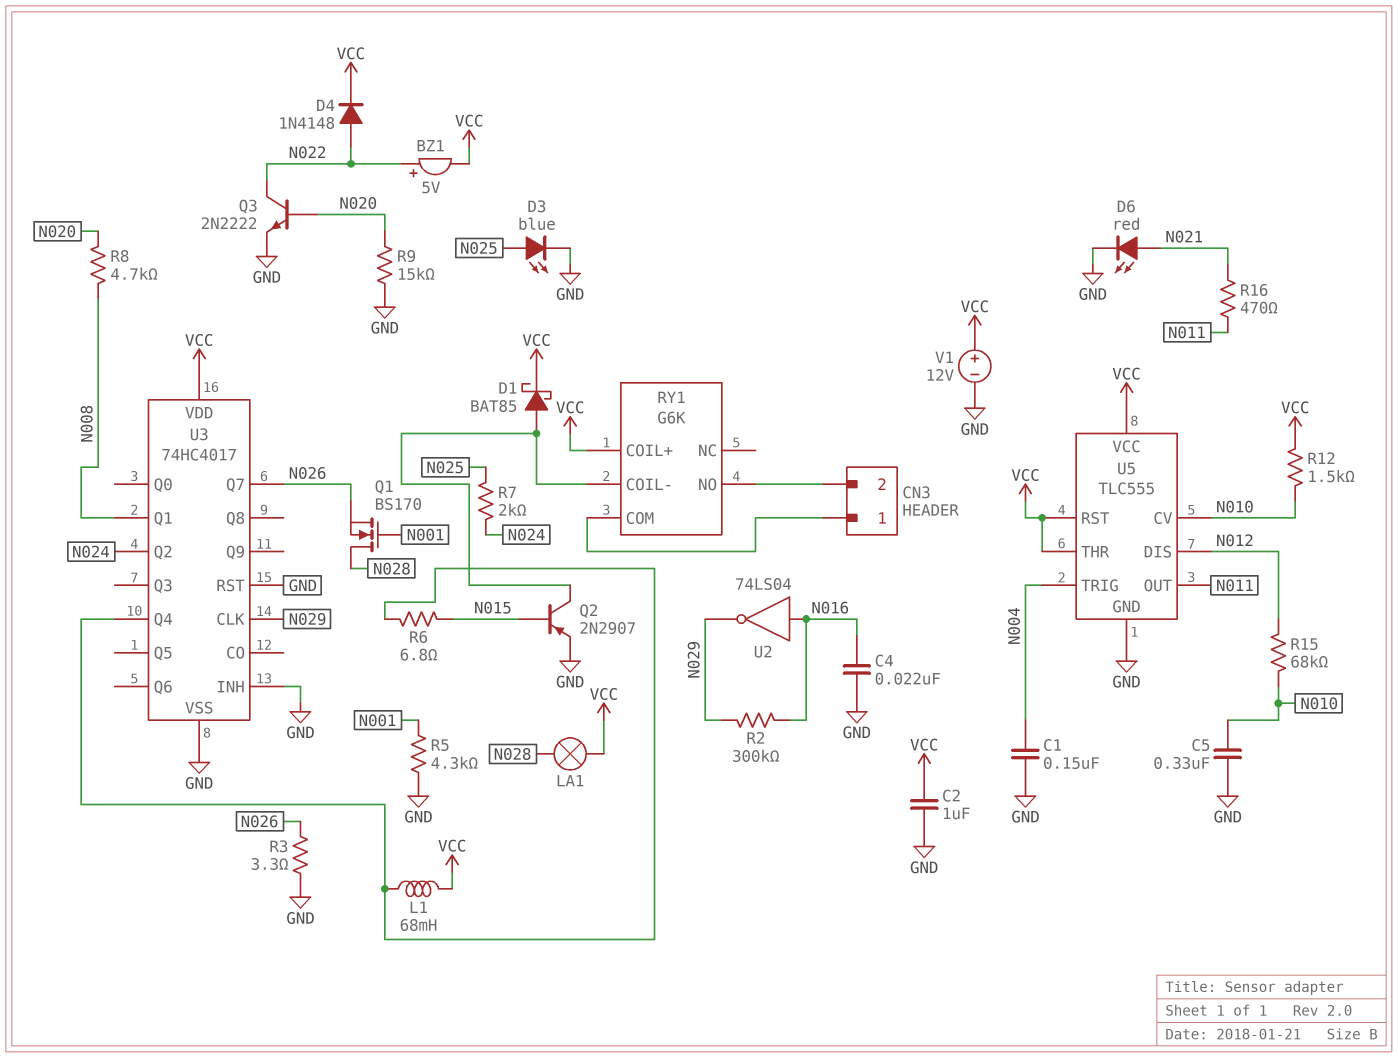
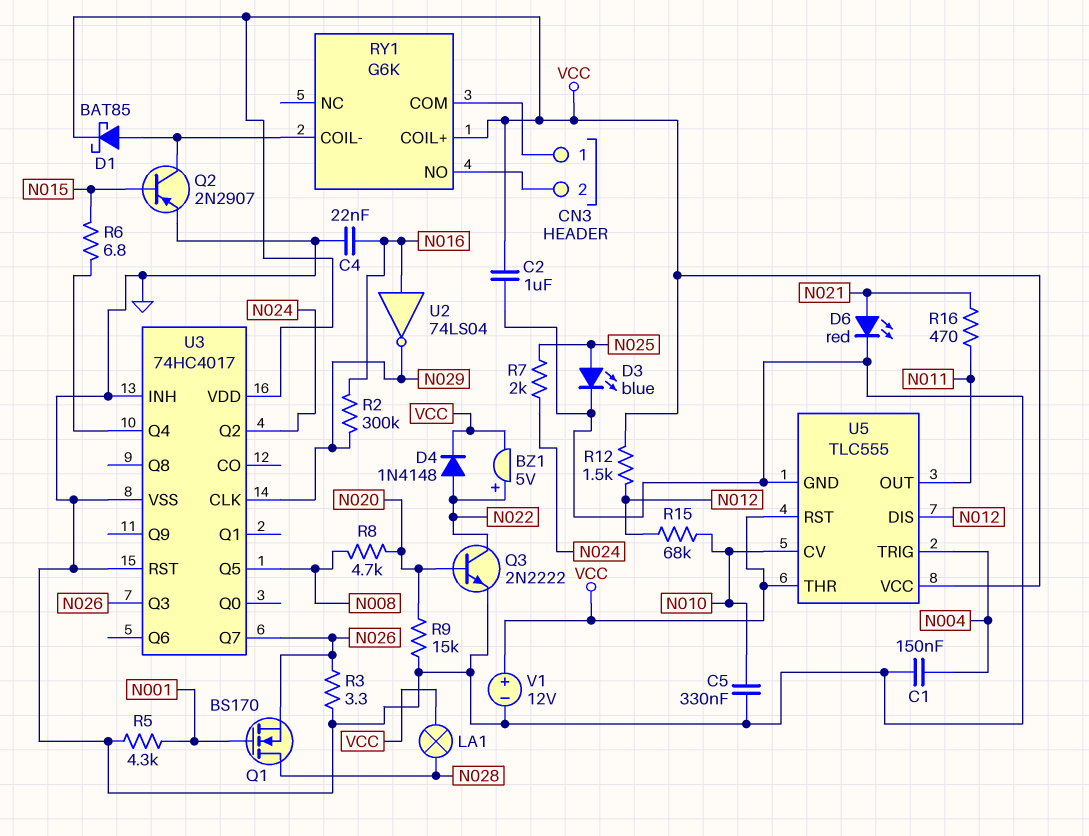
L1: 68mH (U3/Q4, VCC) -> none
R12: 1.5k (N010, VCC) -> 1.5k (N012, VCC)
U3 pin Q1: N008 -> none
U3 pin Q3: none -> N026
U3 pin Q5: none -> N008

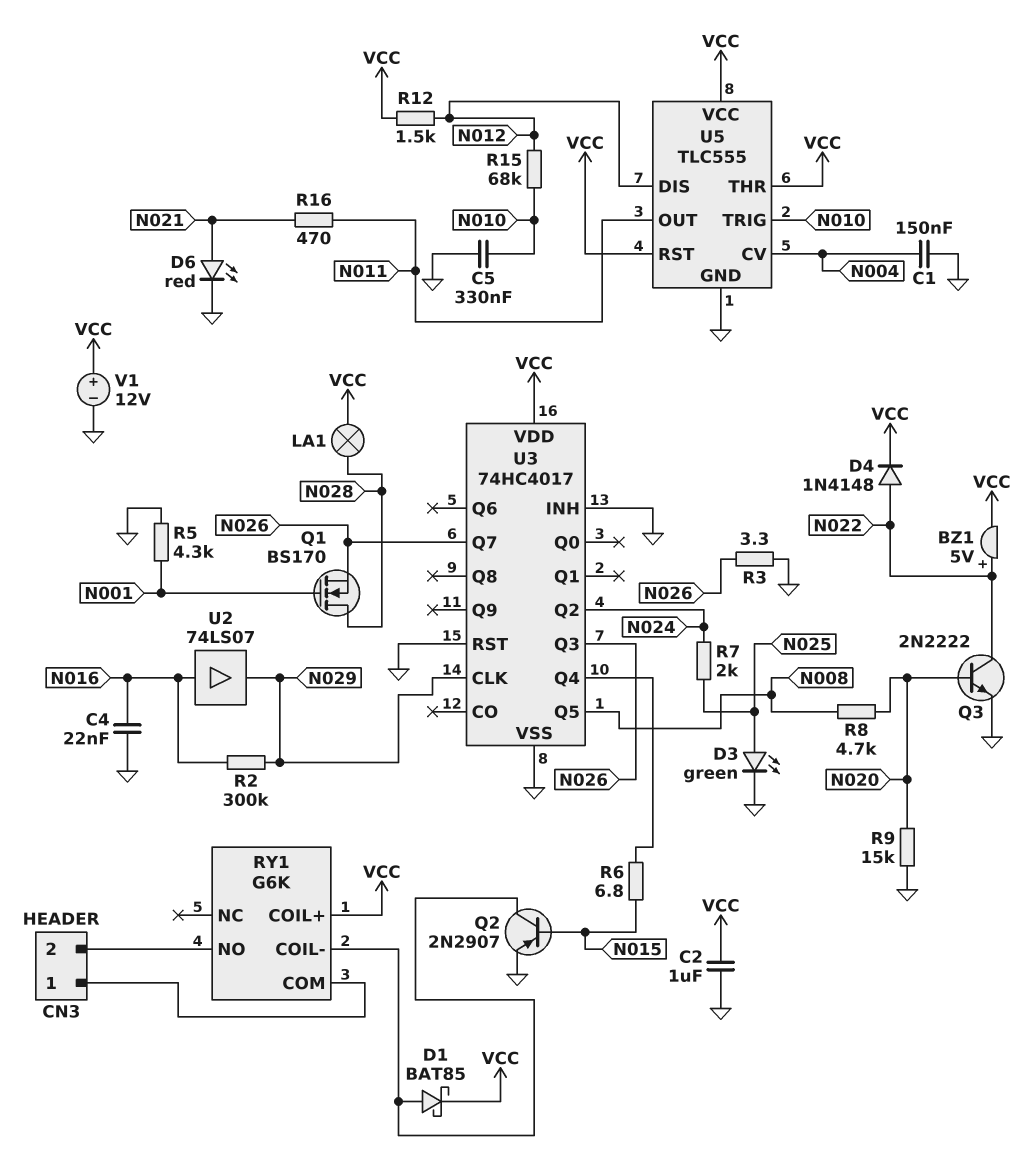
D3: LED blue (A N025, K GND) -> LED green (A N025, K GND)
U2: NOT 74LS04 (in N016, out N029) -> buffer 74LS07 (in N016, out N029)
U5 pin CV: N010 -> N004
U5 pin TRIG: N004 -> N010

